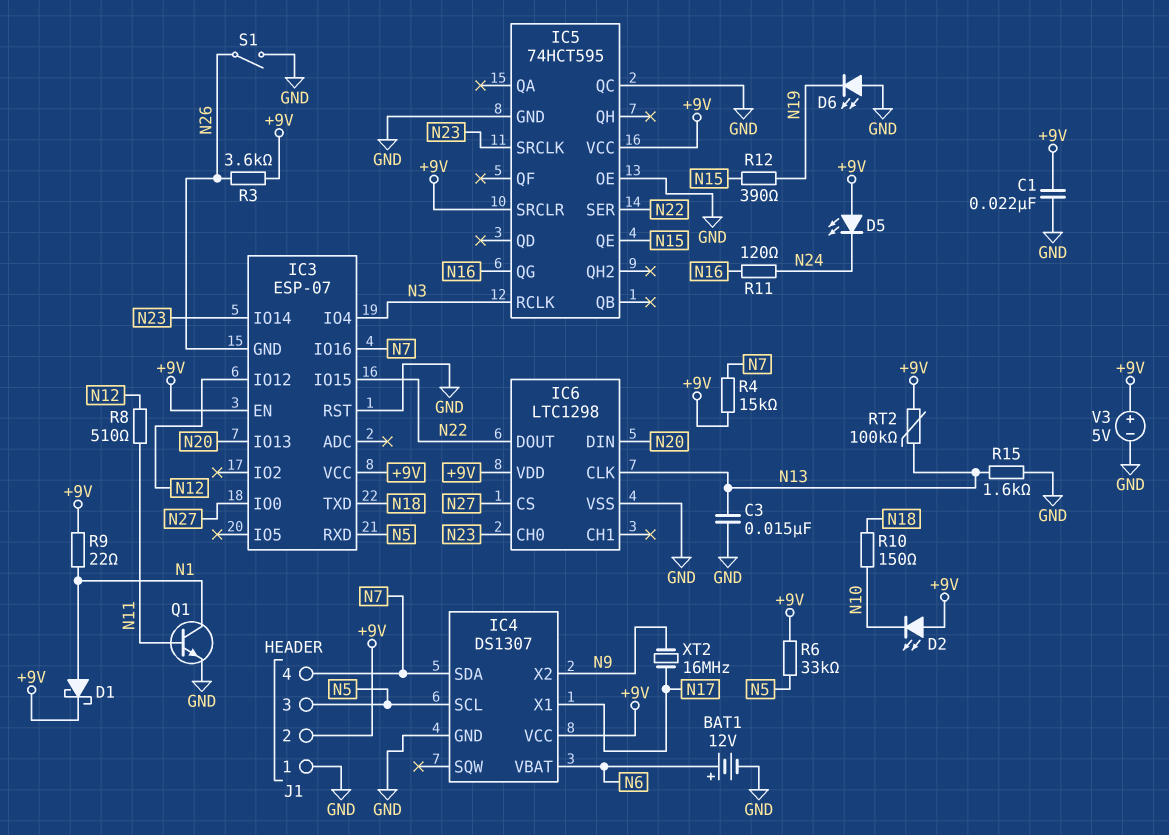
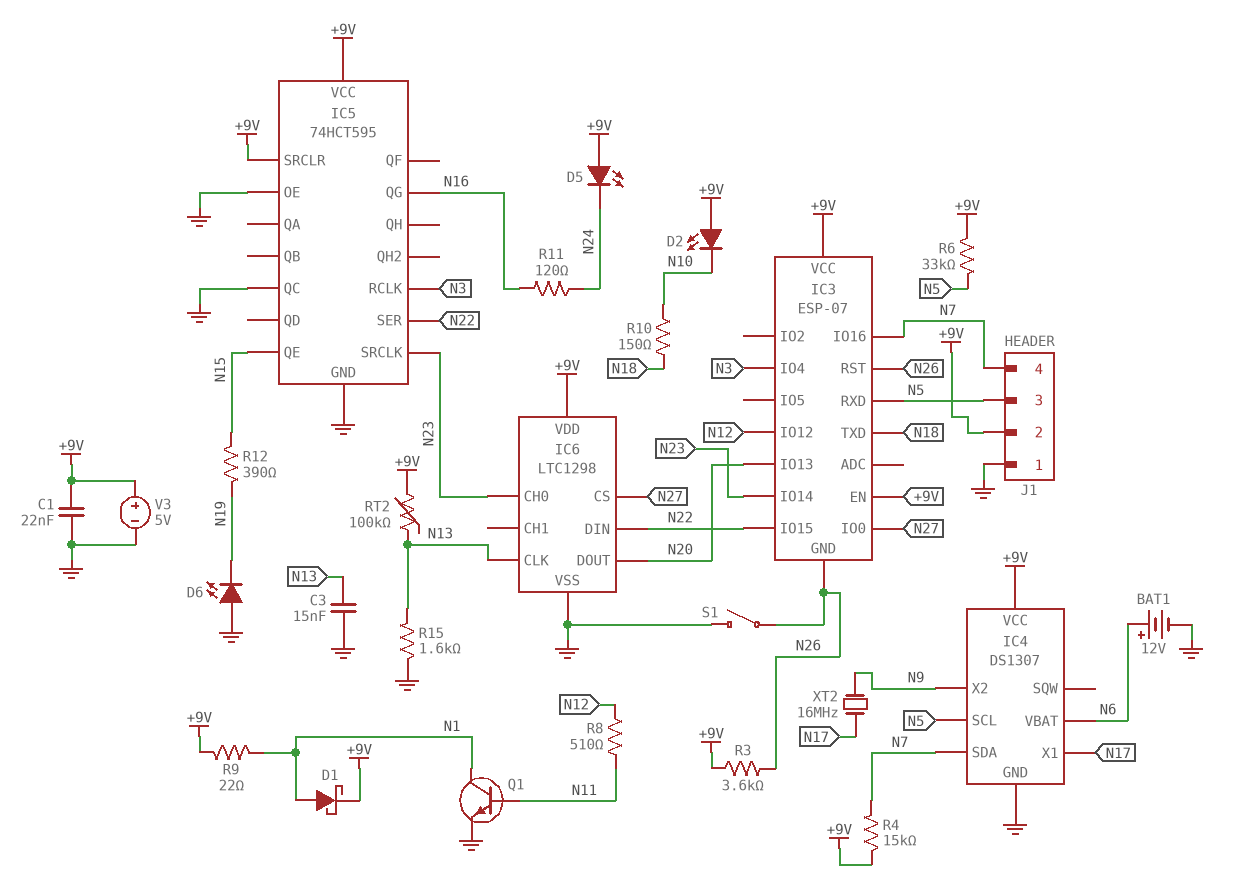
IC3 pin RST: GND -> N26
IC6 pin DIN: N20 -> N22
IC6 pin DOUT: N22 -> N20

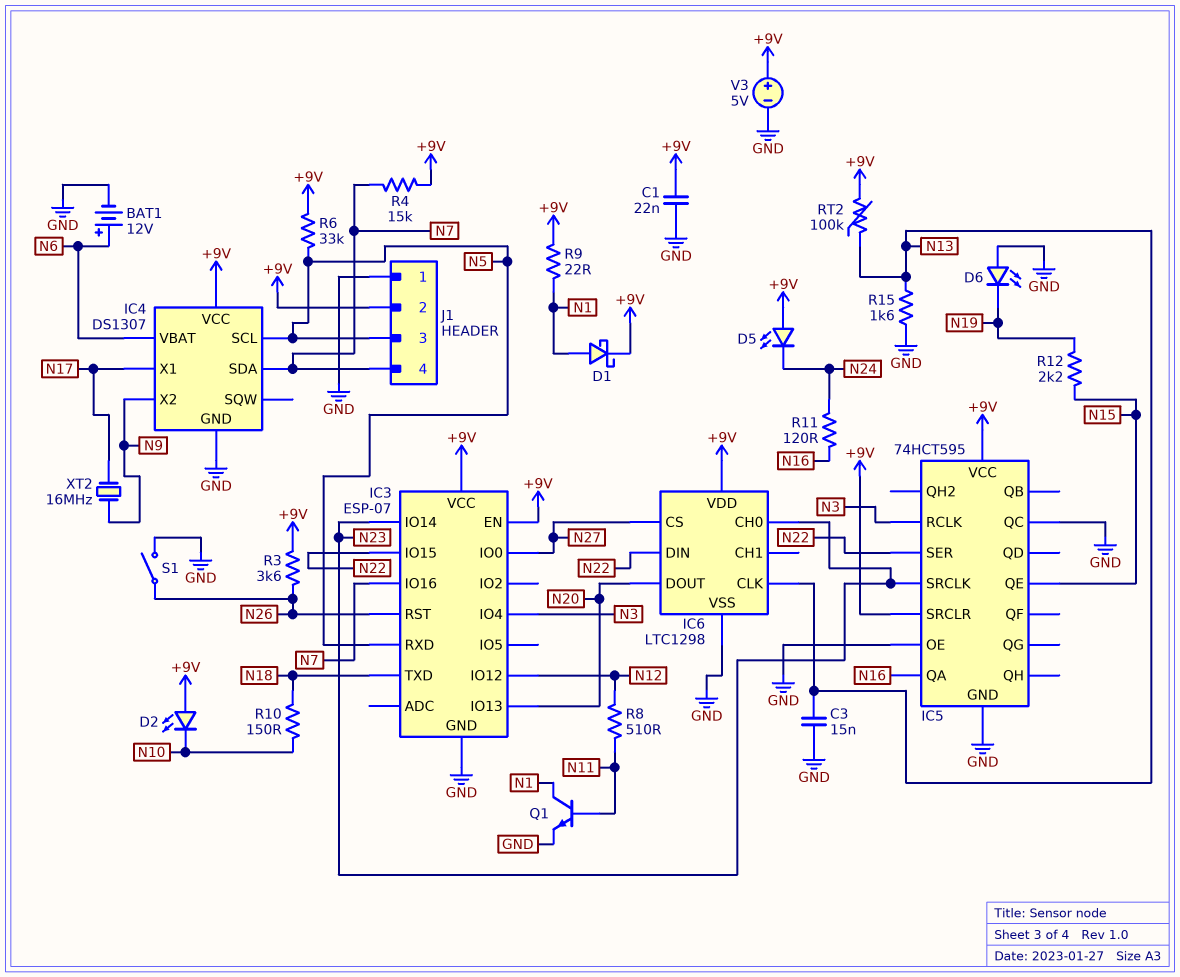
IC3 pin GND: N26 -> GND
IC5 pin QA: none -> N16
IC5 pin QG: N16 -> none
R12: 390 (N15, N19) -> 2.2k (N15, N19)

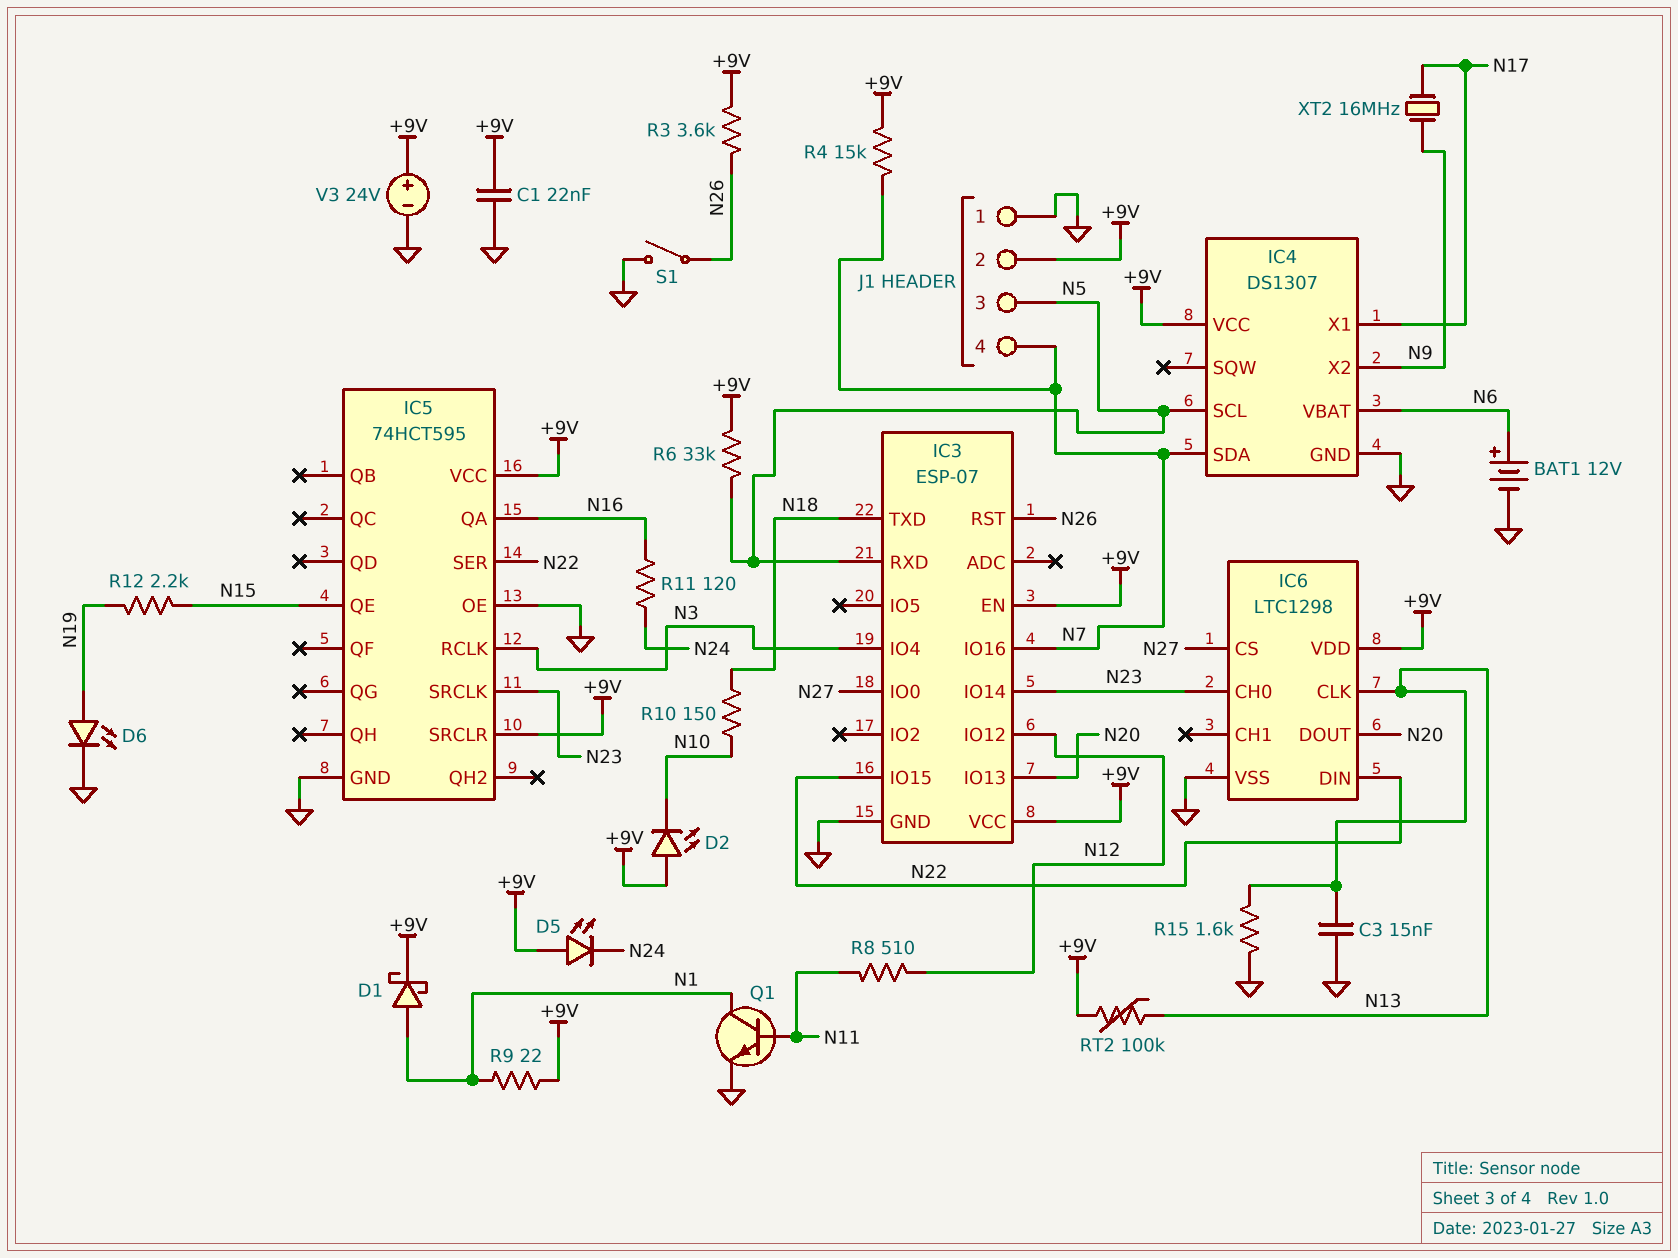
D6: LED (A GND, K N19) -> LED (A N19, K GND)
IC5 pin QC: GND -> none
V3: 5V (plus +9V, minus GND) -> 24V (plus +9V, minus GND)

